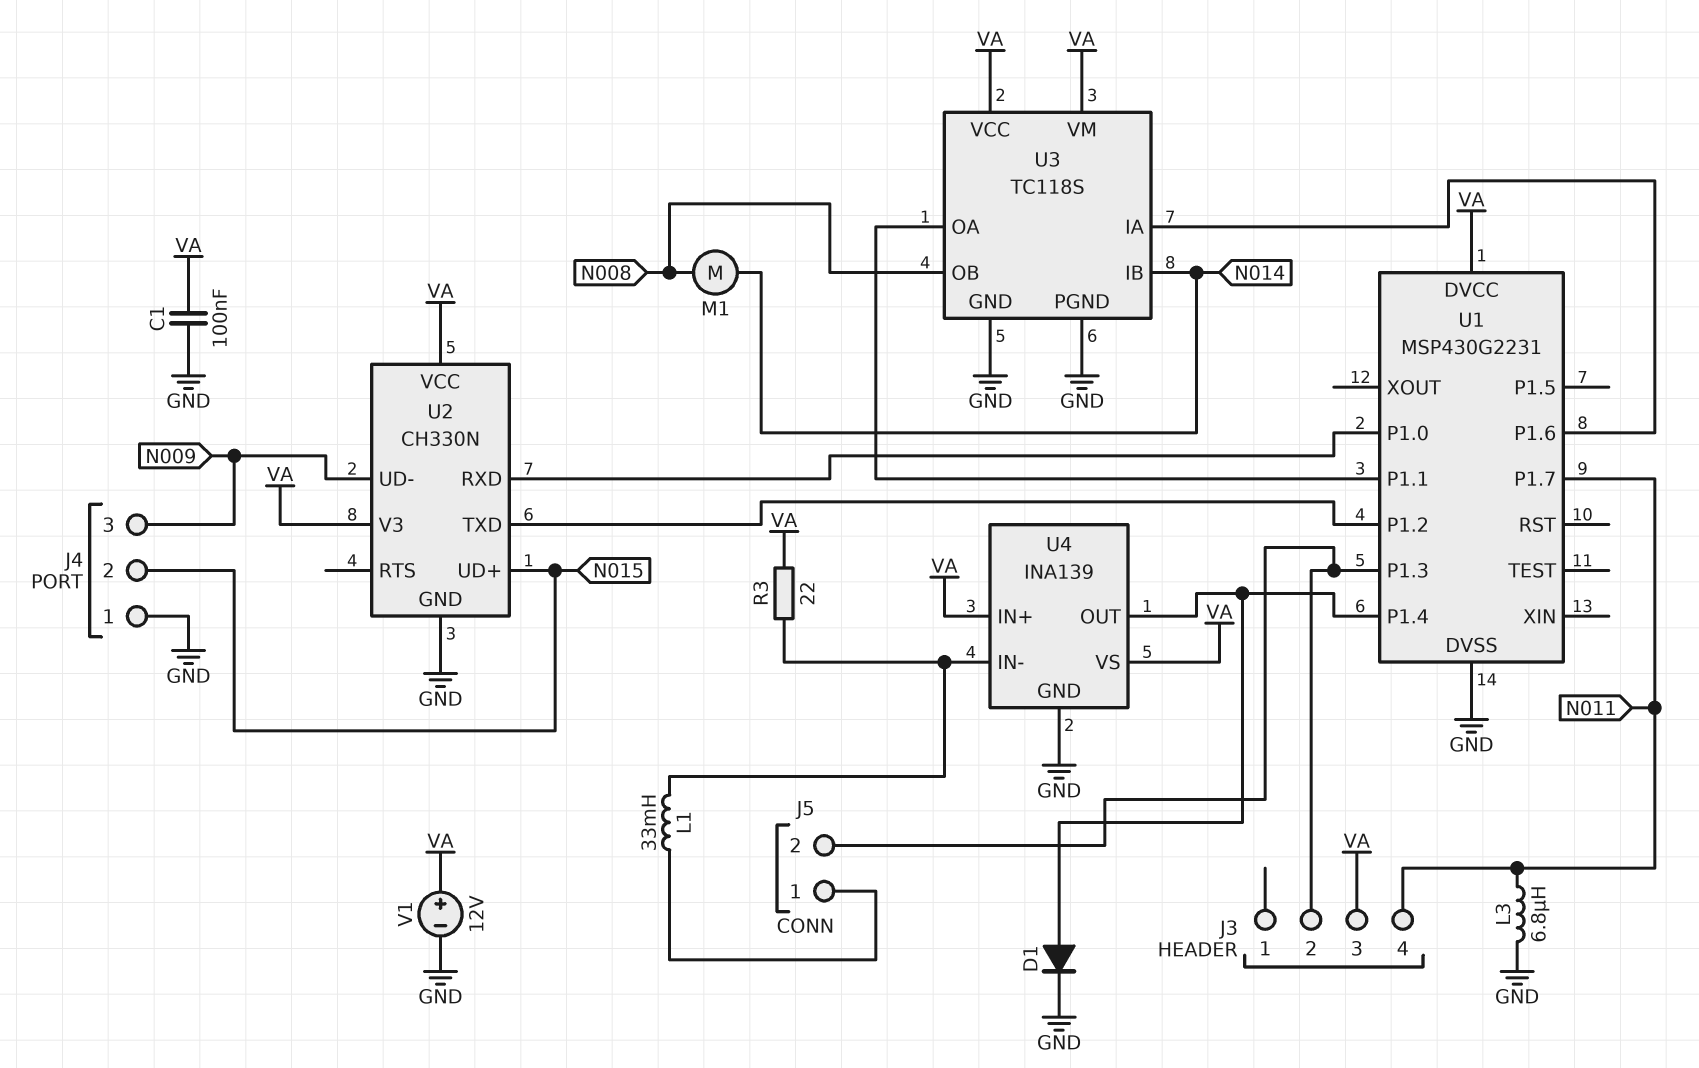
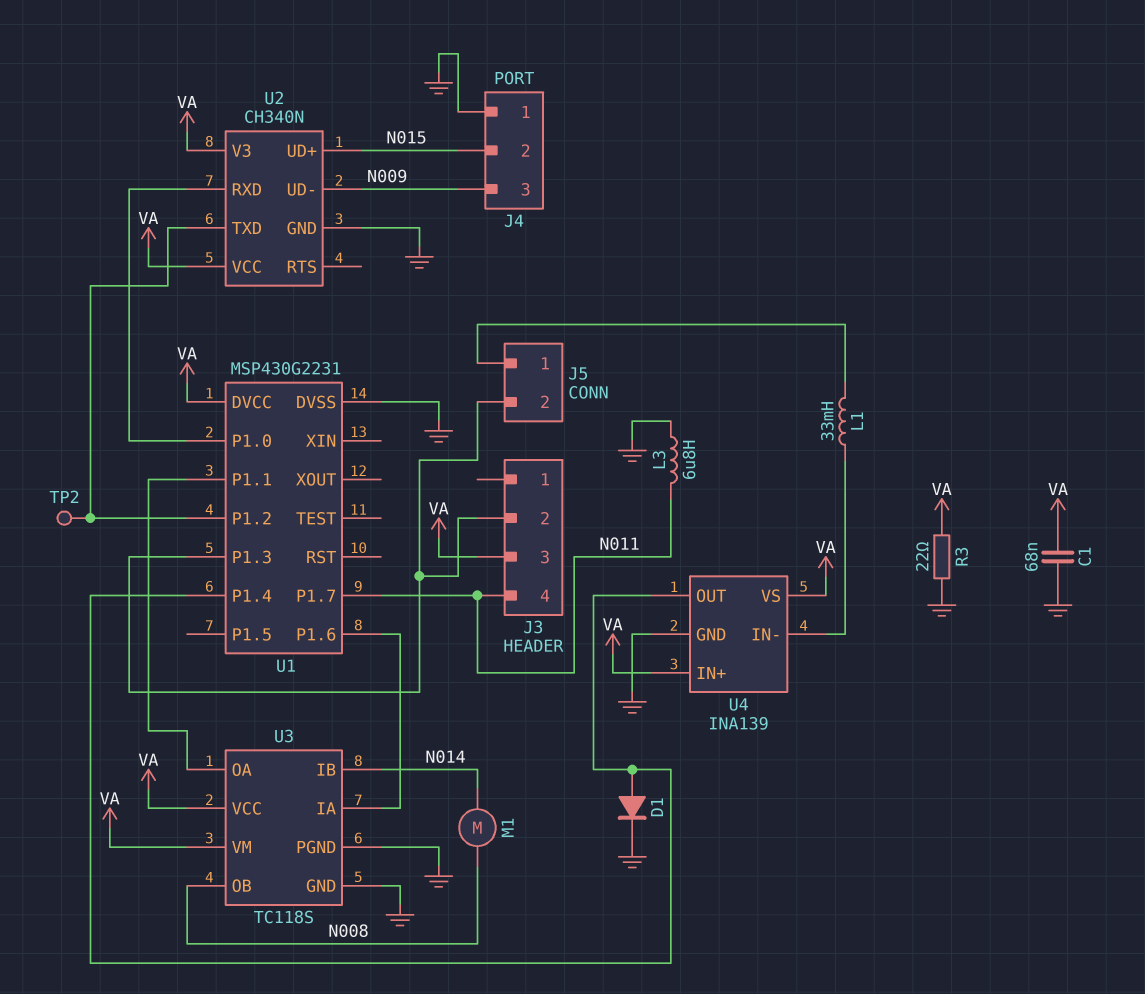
C1: 100nF (GND, VA) -> 68nF (GND, VA)
R3: 22 (U4/IN-, VA) -> 22 (GND, VA)
TP2: none -> test point (U1/P1.2)
U2: CH330N -> CH340N
V1: 12V (plus VA, minus GND) -> none

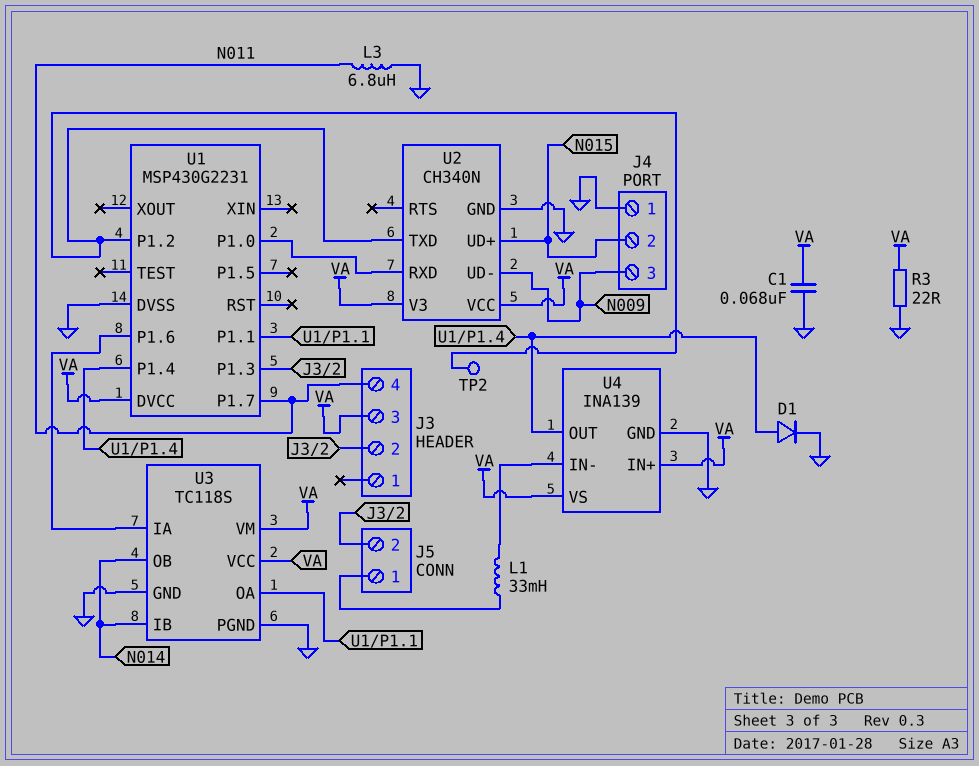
M1: motor (N008, N014) -> none
U3 pin OB: N008 -> N014

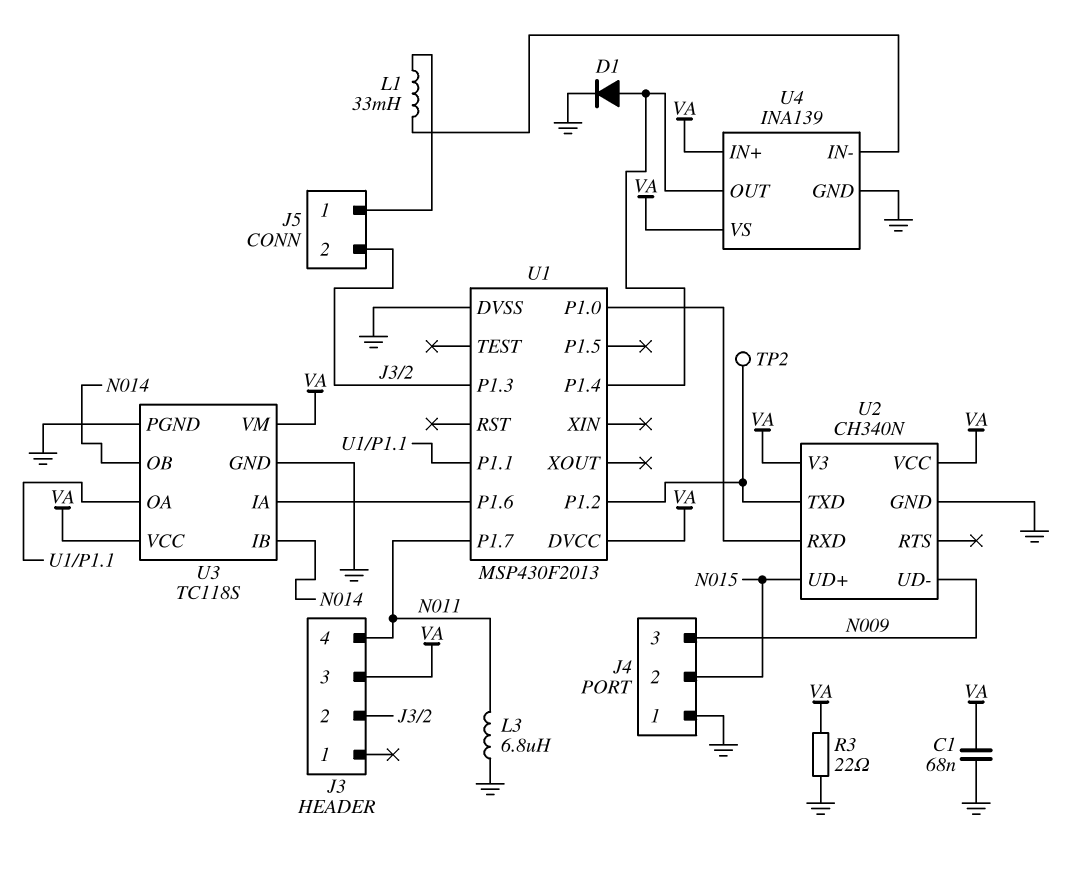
U1: MSP430G2231 -> MSP430F2013

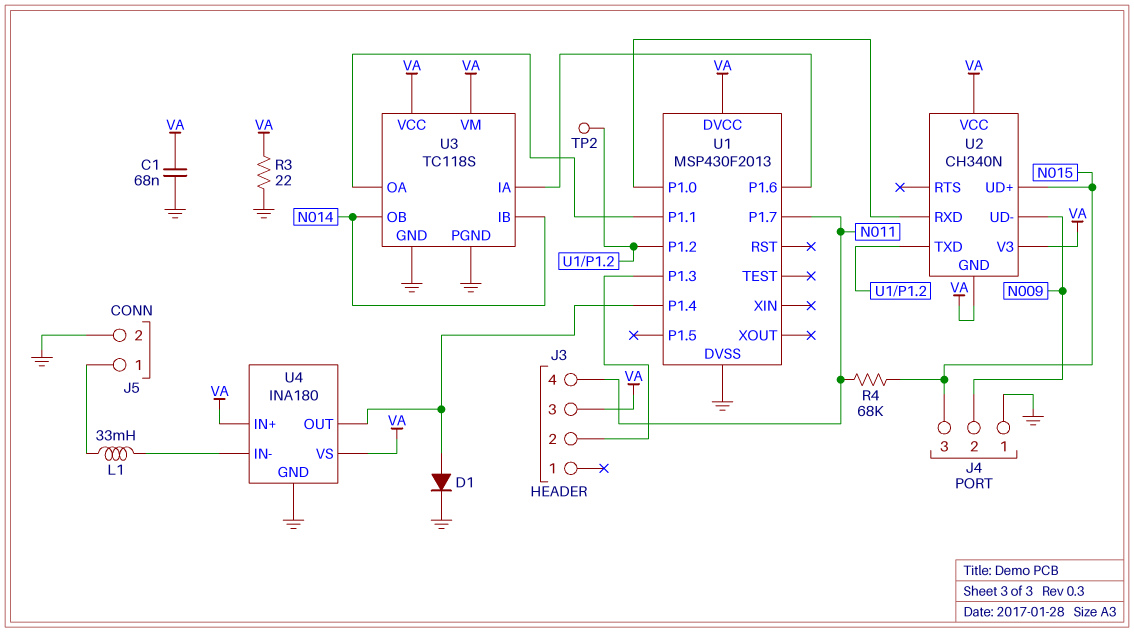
J4 pin 2: N015 -> N009
J4 pin 3: N009 -> N015
J5 pin 2: J3/2 -> GND
L3: 6.8uH (GND, N011) -> none
R4: none -> 68k (N011, N015)
U2 pin GND: GND -> VA
U4: INA139 -> INA180

